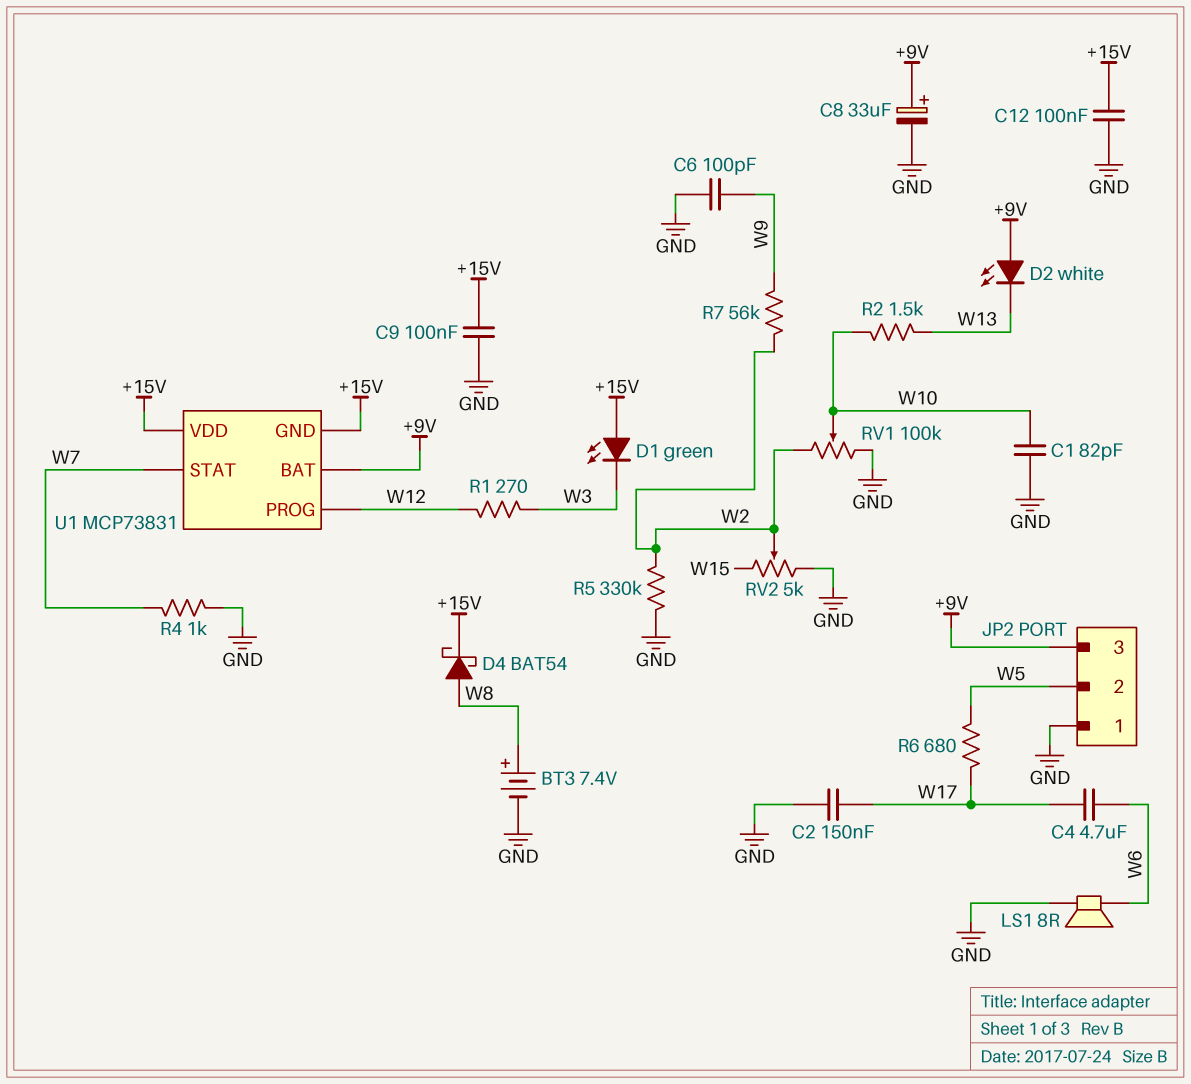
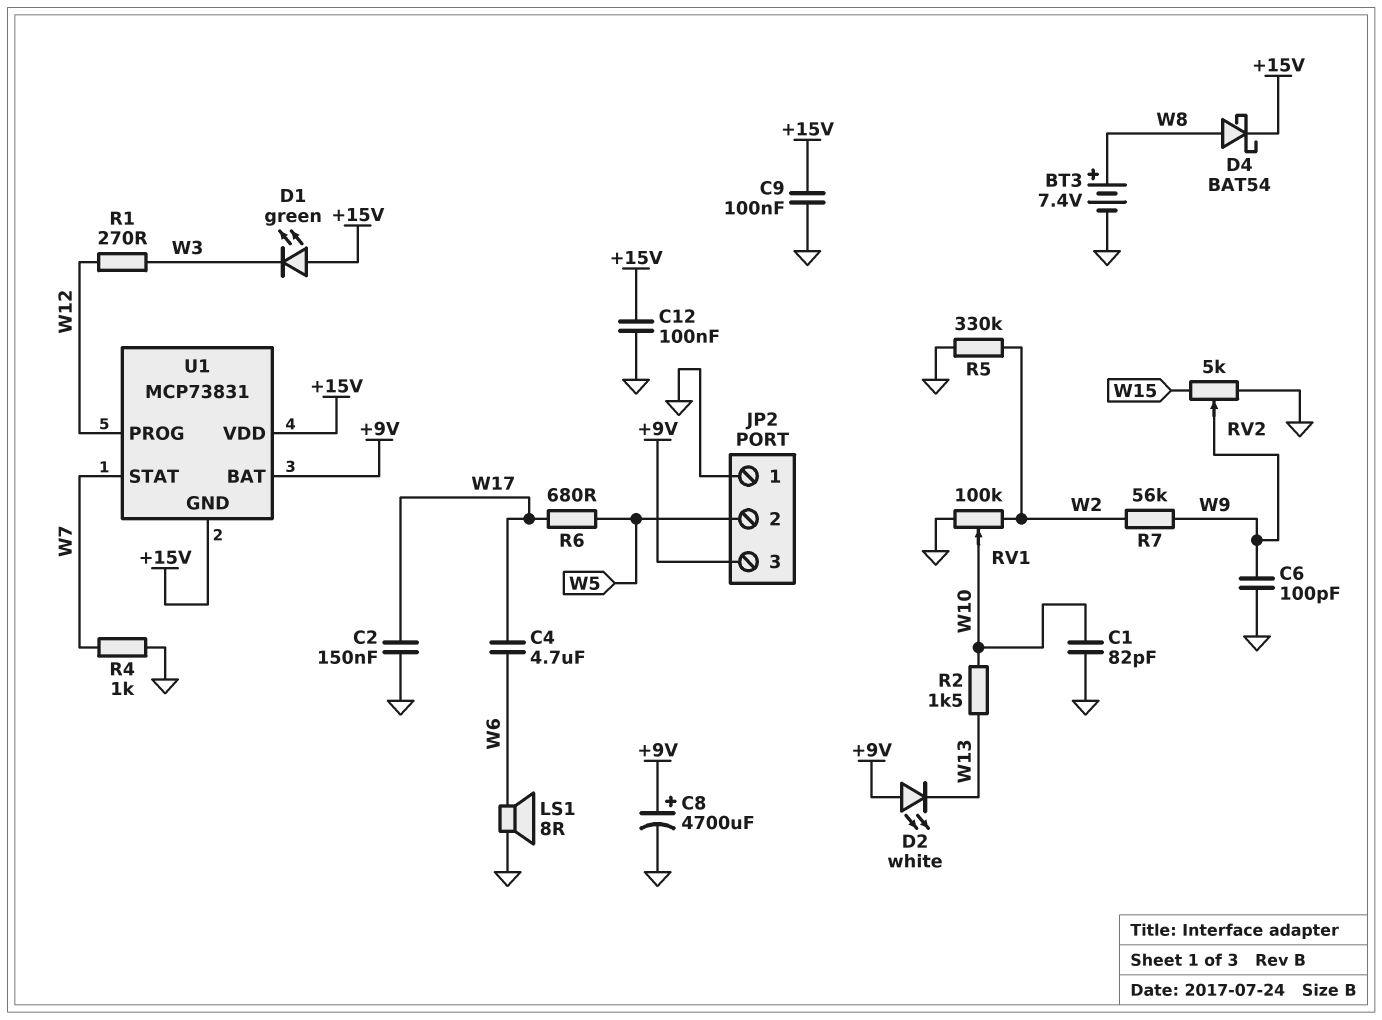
C8: 33uF (plus +9V, minus GND) -> 4700uF (plus +9V, minus GND)
RV2: 5k (GND, W15, wiper W2) -> 5k (GND, W15, wiper W9)

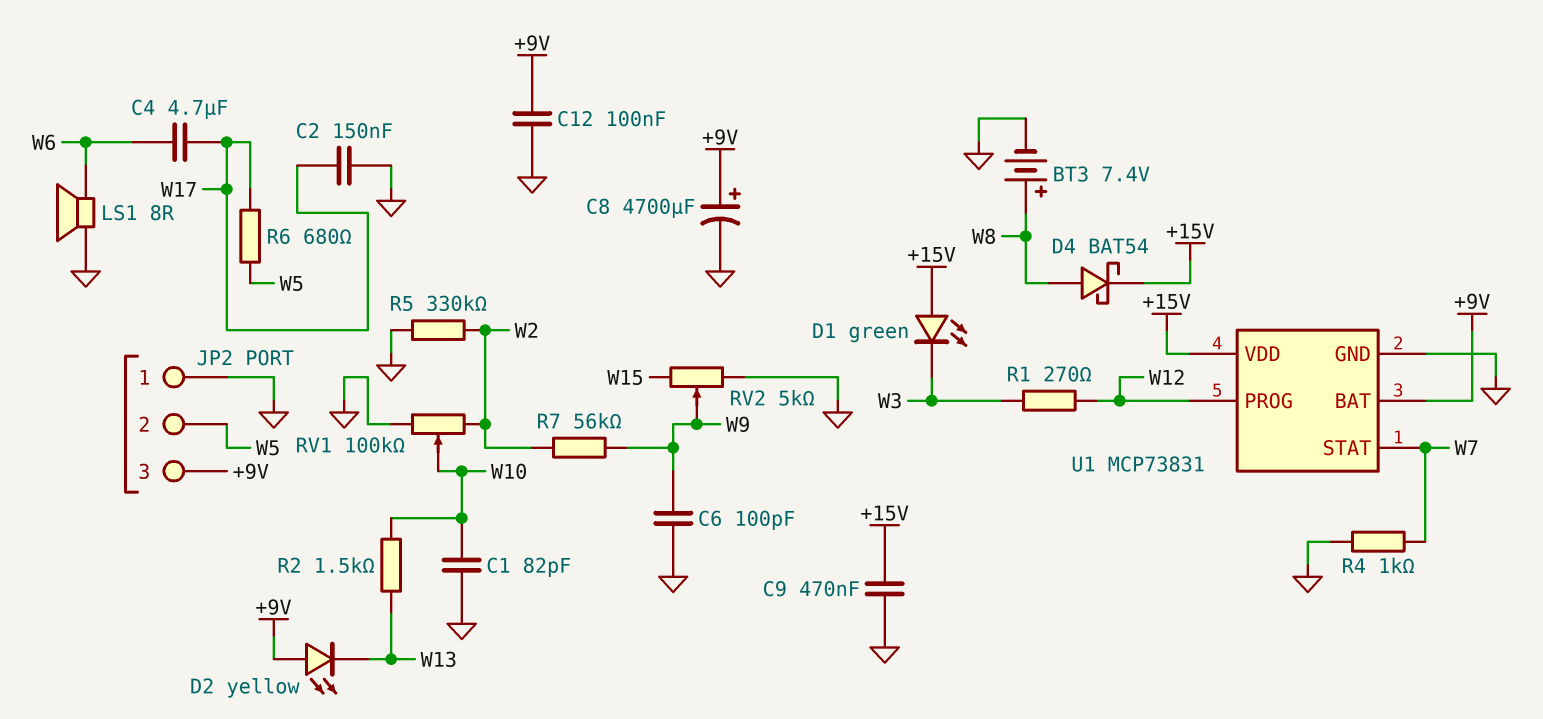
C9: 100nF (+15V, GND) -> 470nF (+15V, GND)
C12: 100nF (+15V, GND) -> 100nF (+9V, GND)
D2: LED white (A +9V, K W13) -> LED yellow (A +9V, K W13)
U1 pin GND: +15V -> GND

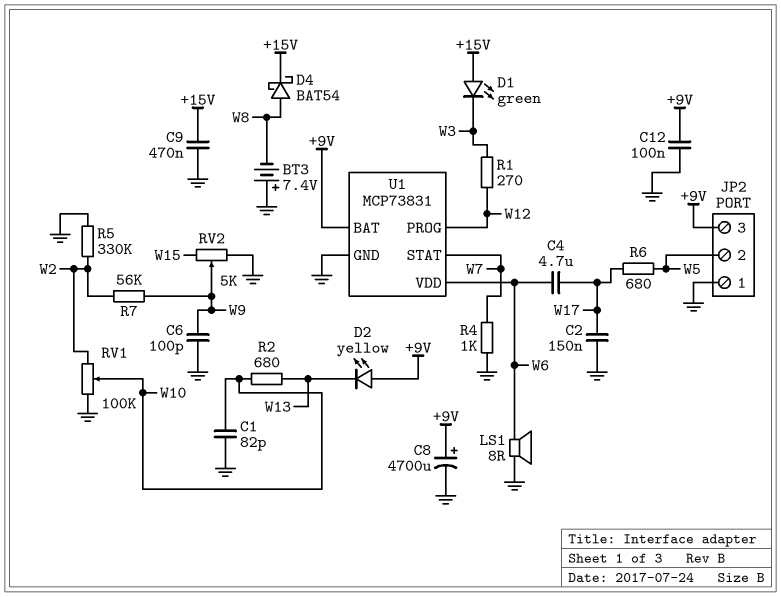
BT3: 7.4V (plus W8, minus GND) -> 7.4V (plus GND, minus W8)
R2: 1.5k (W10, W13) -> 680 (W10, W13)
U1 pin VDD: +15V -> W6

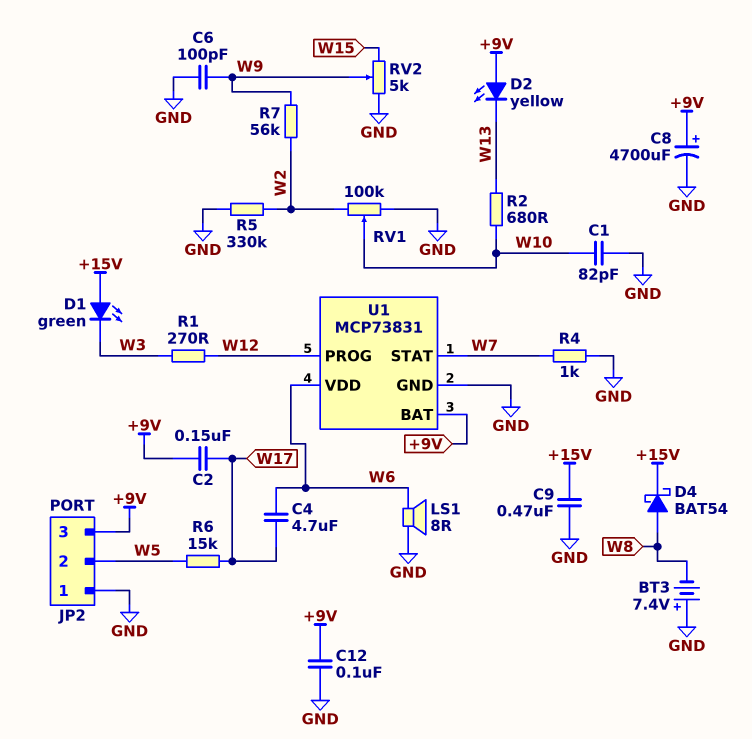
C2: 150nF (GND, W17) -> 150nF (+9V, W17)
R6: 680 (W5, W17) -> 15k (W5, W17)

